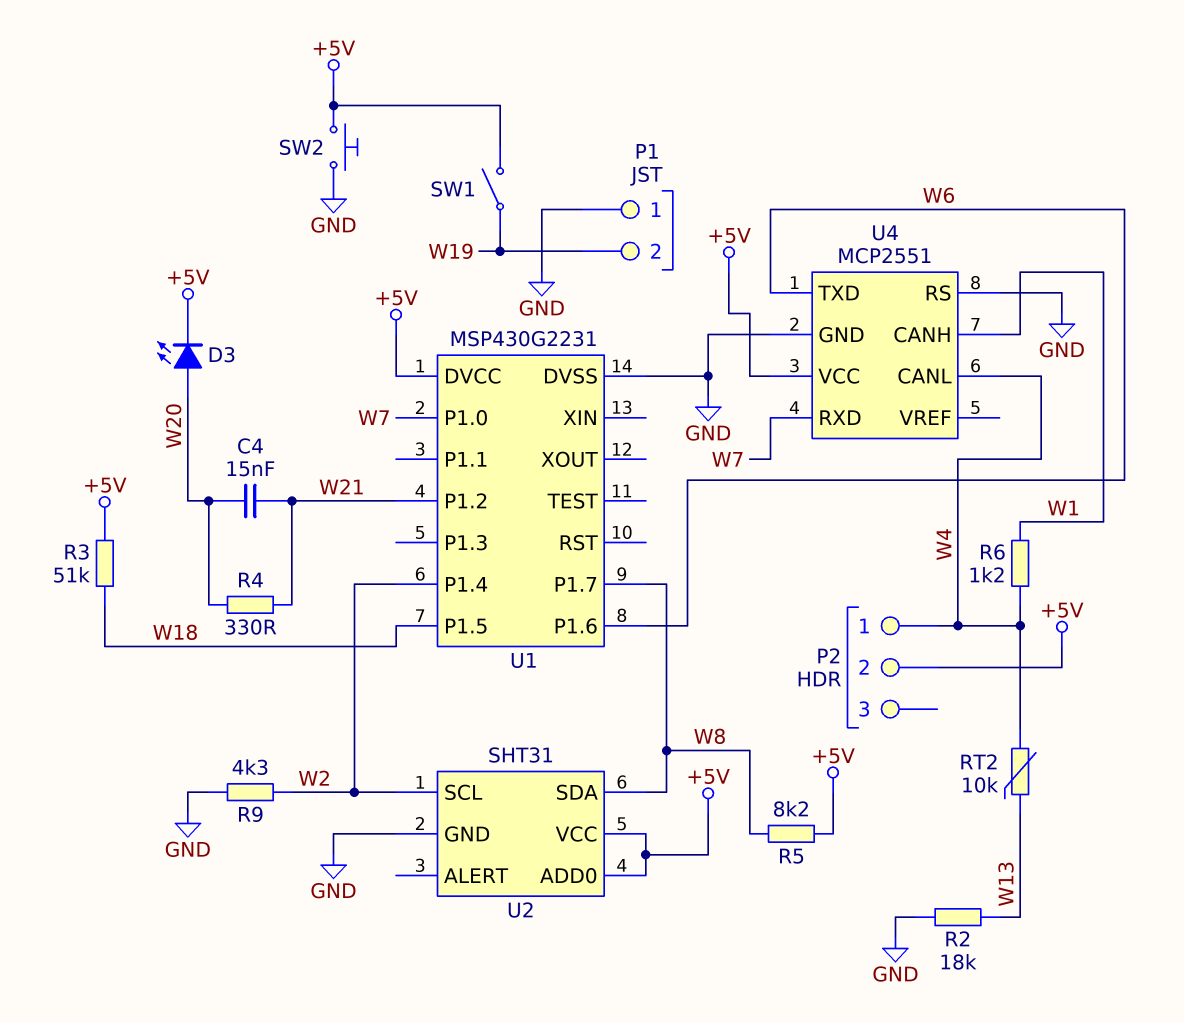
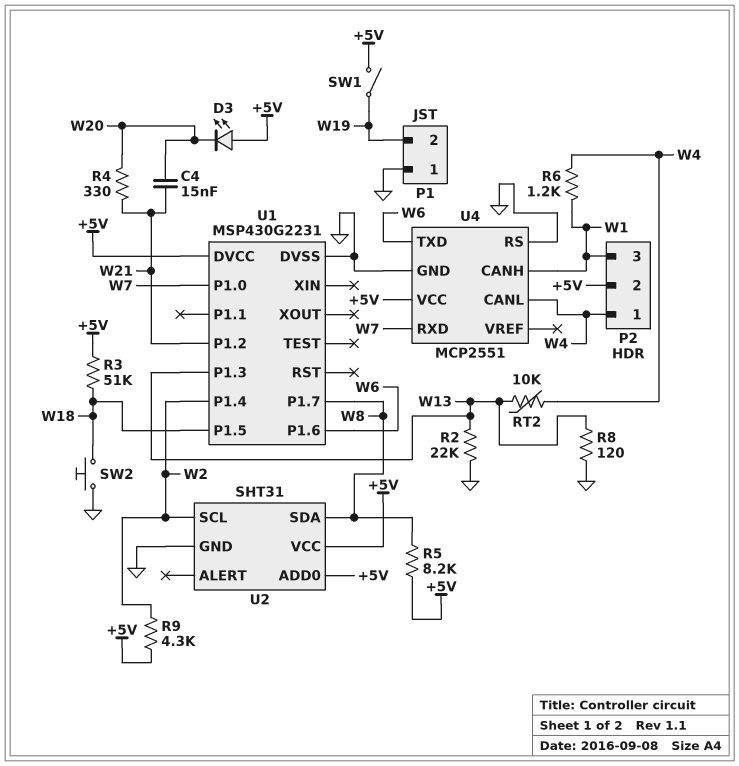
D3: LED (A W20, K +5V) -> LED (A +5V, K W20)
P2 pin 3: none -> W1
R2: 18k (GND, W13) -> 22k (GND, W13)
R8: none -> 120 (GND, W13)
R9: 4.3k (GND, W2) -> 4.3k (+5V, W2)
SW2: button (+5V, GND) -> button (GND, W18)
U1 pin P1.3: none -> W13

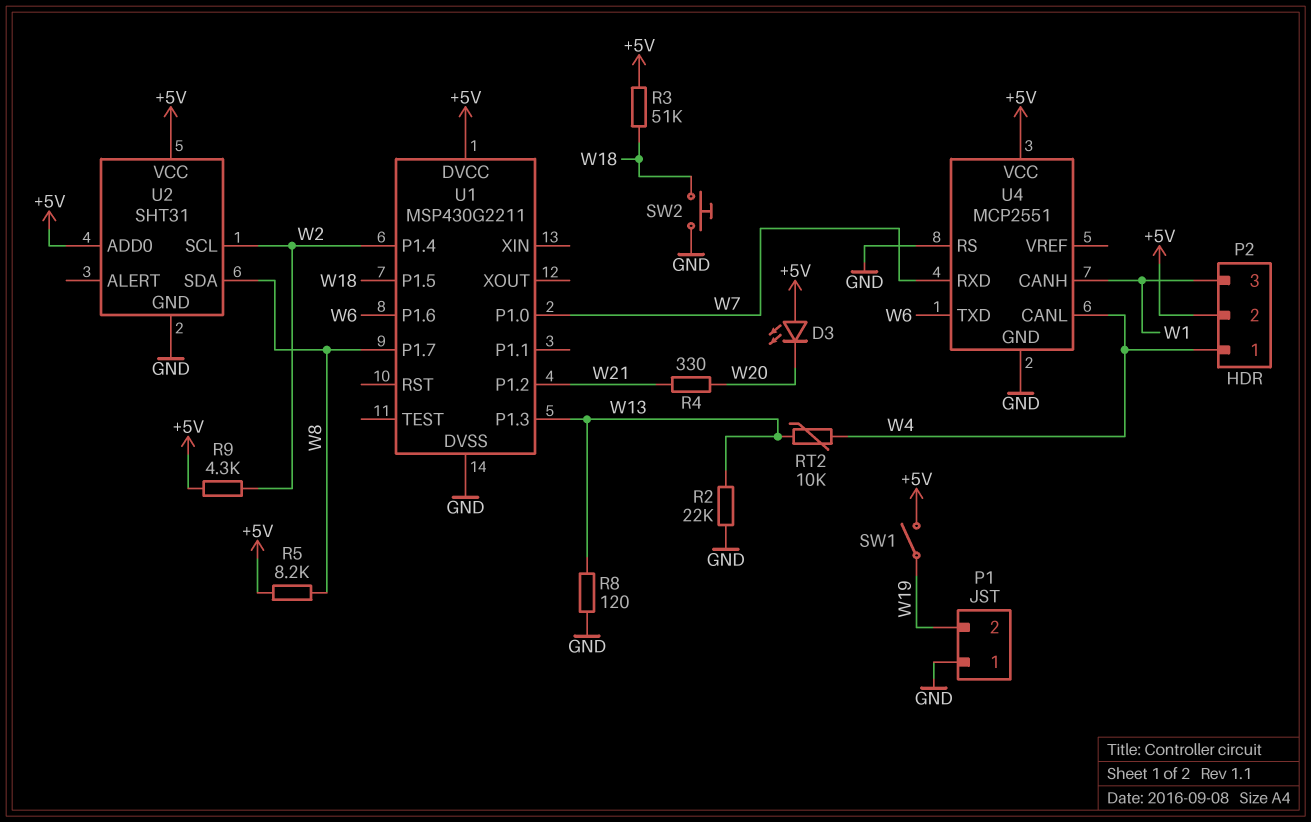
C4: 15nF (W20, W21) -> none
R6: 1.2k (W1, W4) -> none
U1: MSP430G2231 -> MSP430G2211

